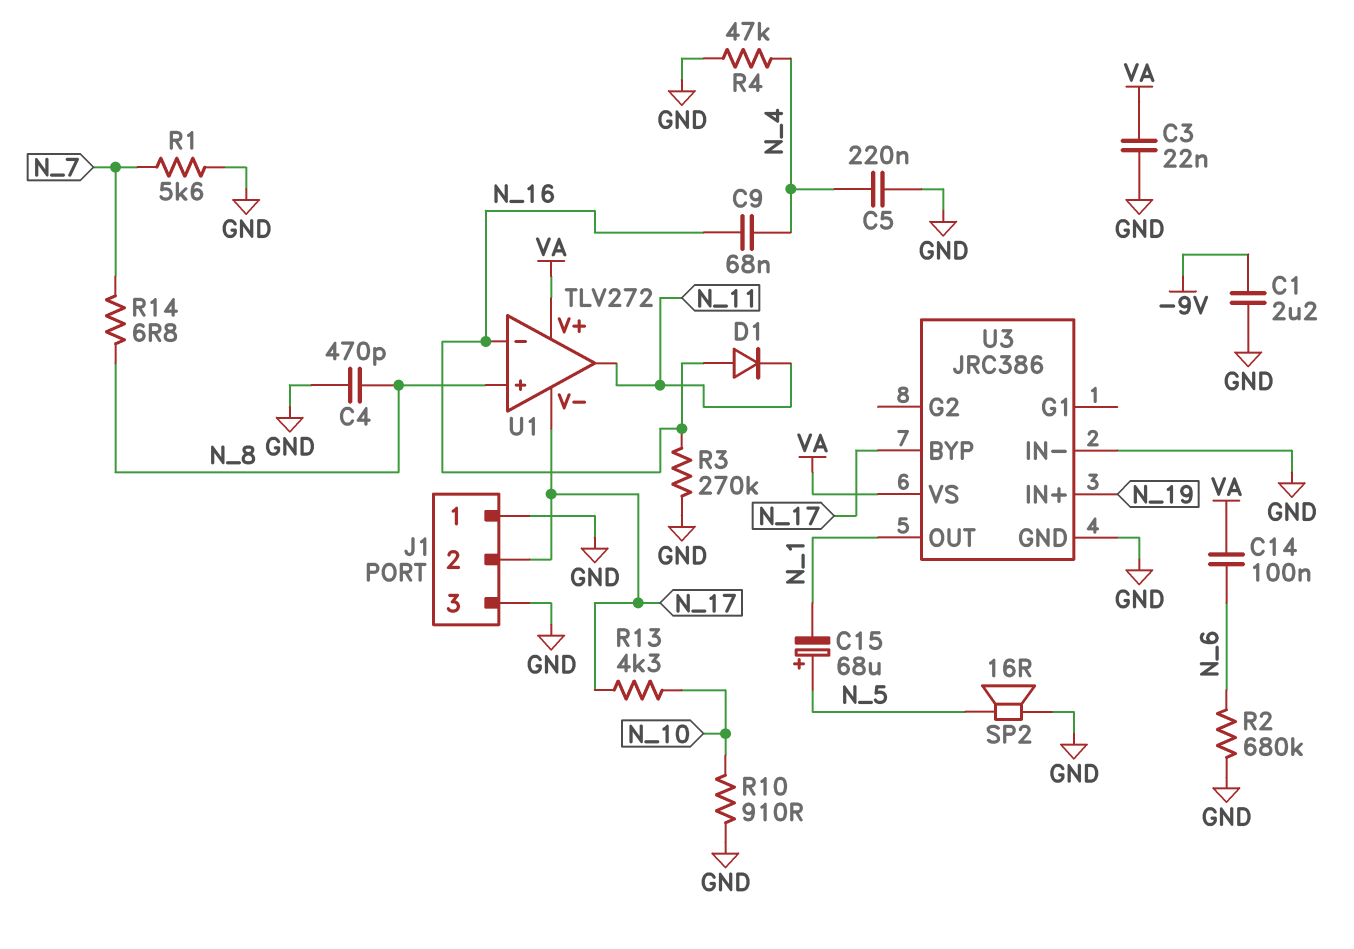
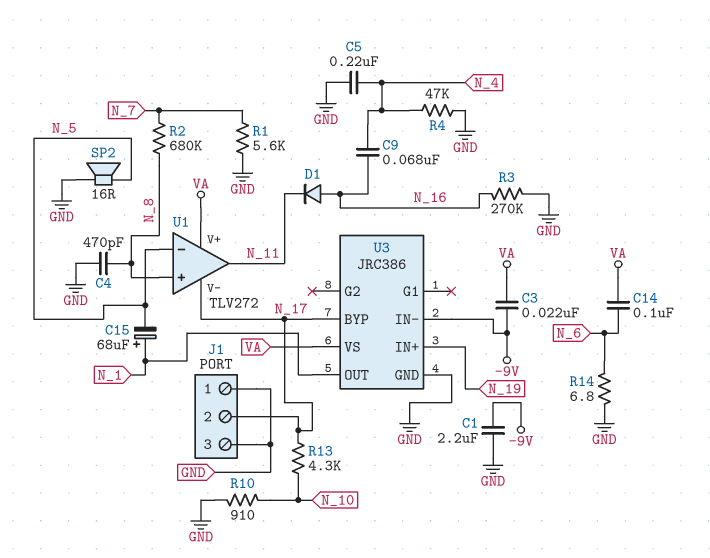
C3: 22nF (GND, VA) -> 22nF (-9V, VA)
C15: 68uF (plus N_5, minus N_1) -> 68uF (plus N_1, minus N_5)
R2: 680k (GND, N_6) -> 680k (N_7, N_8)
R14: 6.8 (N_7, N_8) -> 6.8 (GND, N_6)
U1 pin in-: N_16 -> N_5
U3 pin IN-: GND -> -9V

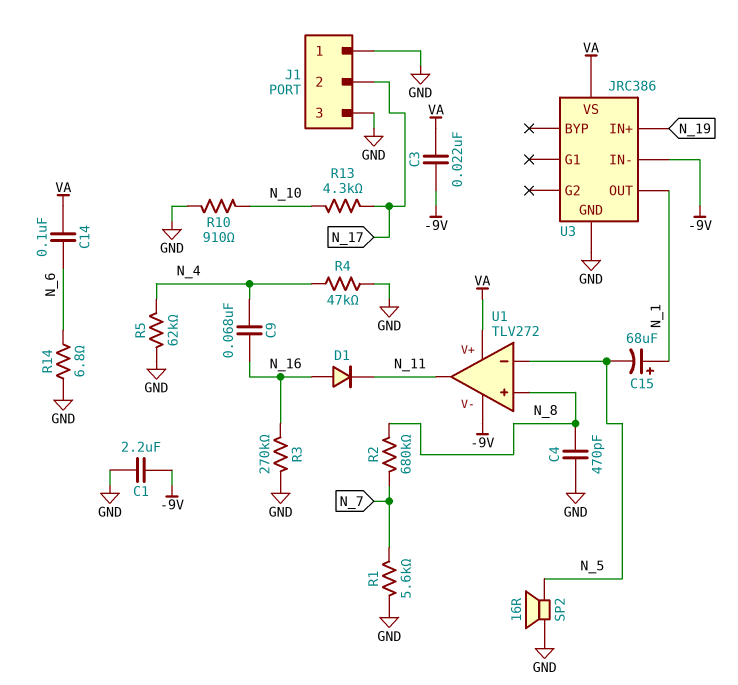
C5: 220nF (GND, N_4) -> none
R5: none -> 62k (GND, N_4)
U1 pin V-: N_17 -> -9V
U3 pin BYP: N_17 -> none

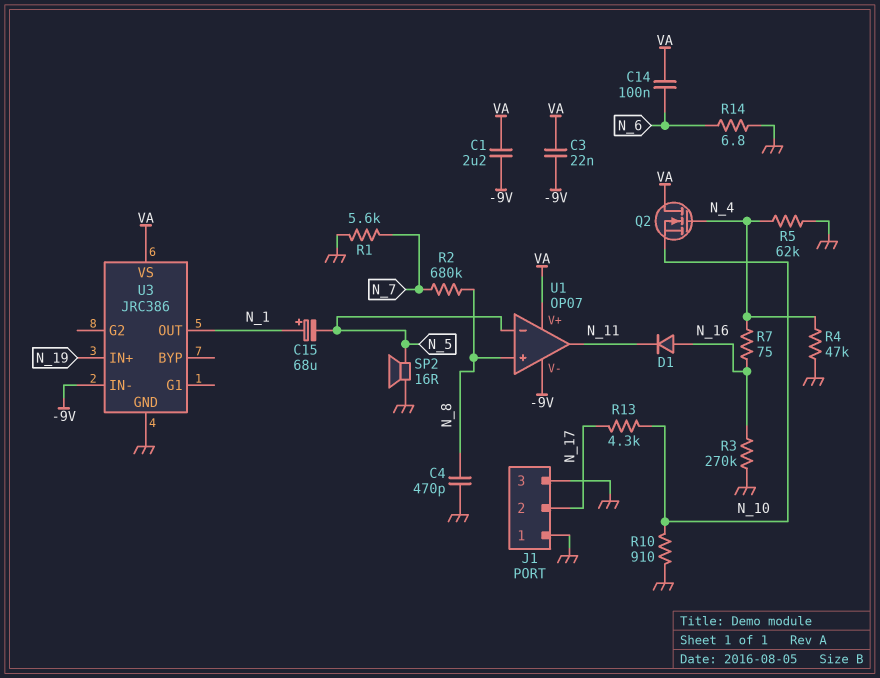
C1: 2.2uF (-9V, GND) -> 2.2uF (-9V, VA)
C9: 68nF (N_4, N_16) -> none
Q2: none -> NMOS (G N_4, D VA, S N_10)
R7: none -> 75 (N_4, N_16)
U1: TLV272 -> OP07

